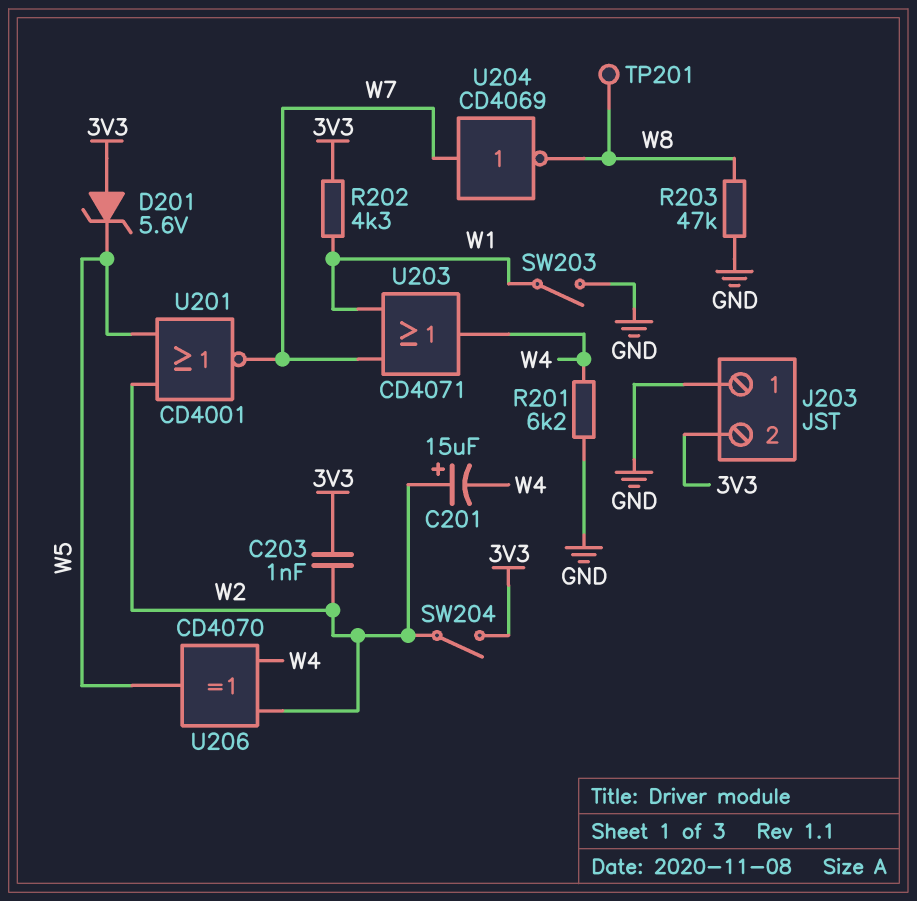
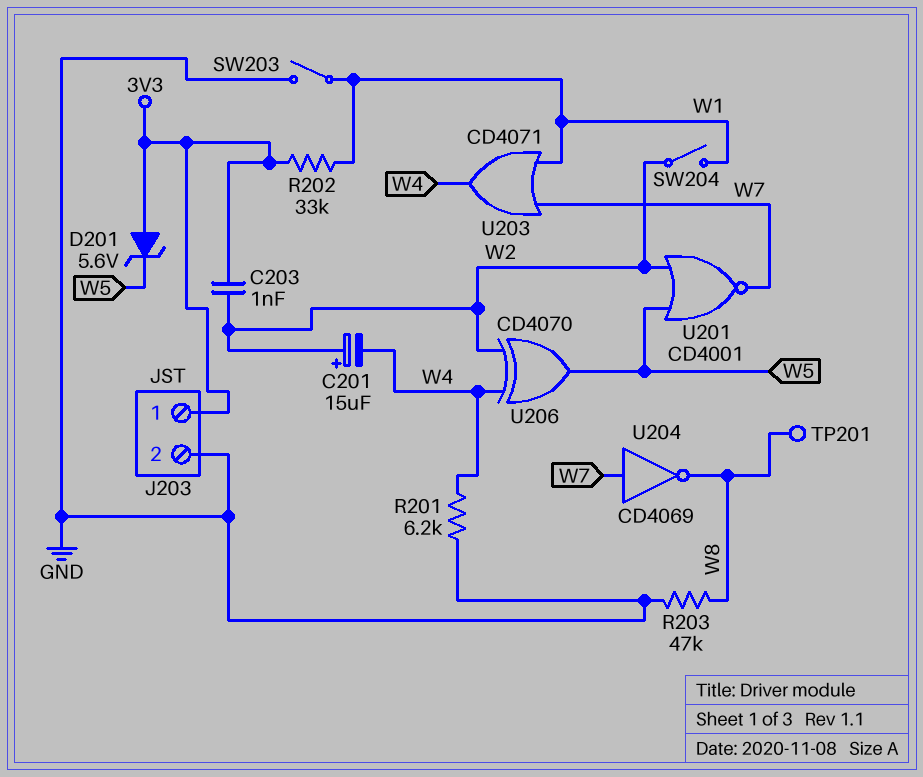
J203 pin 1: GND -> 3V3
J203 pin 2: 3V3 -> GND
R202: 4.3k (3V3, W1) -> 33k (3V3, W1)
SW204: switch (3V3, W2) -> switch (W1, W2)

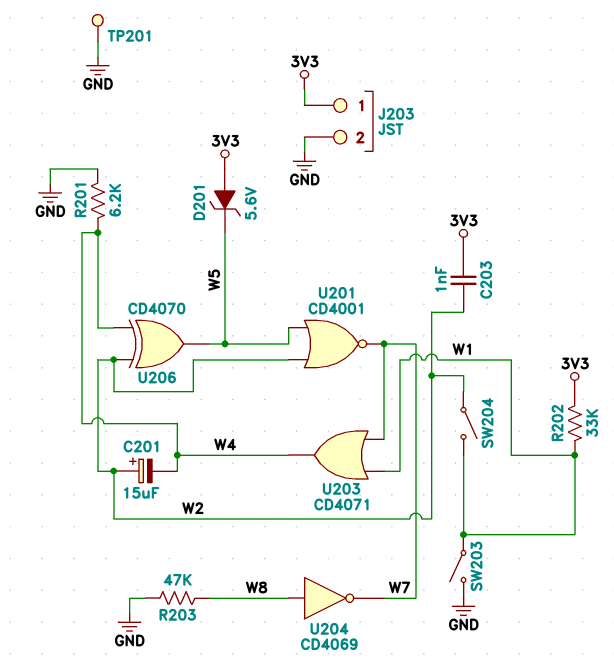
TP201: test point (W8) -> test point (GND)
U204: NOT CD4069 (in W7, out W8) -> NOT CD4069 (in W8, out W7)

